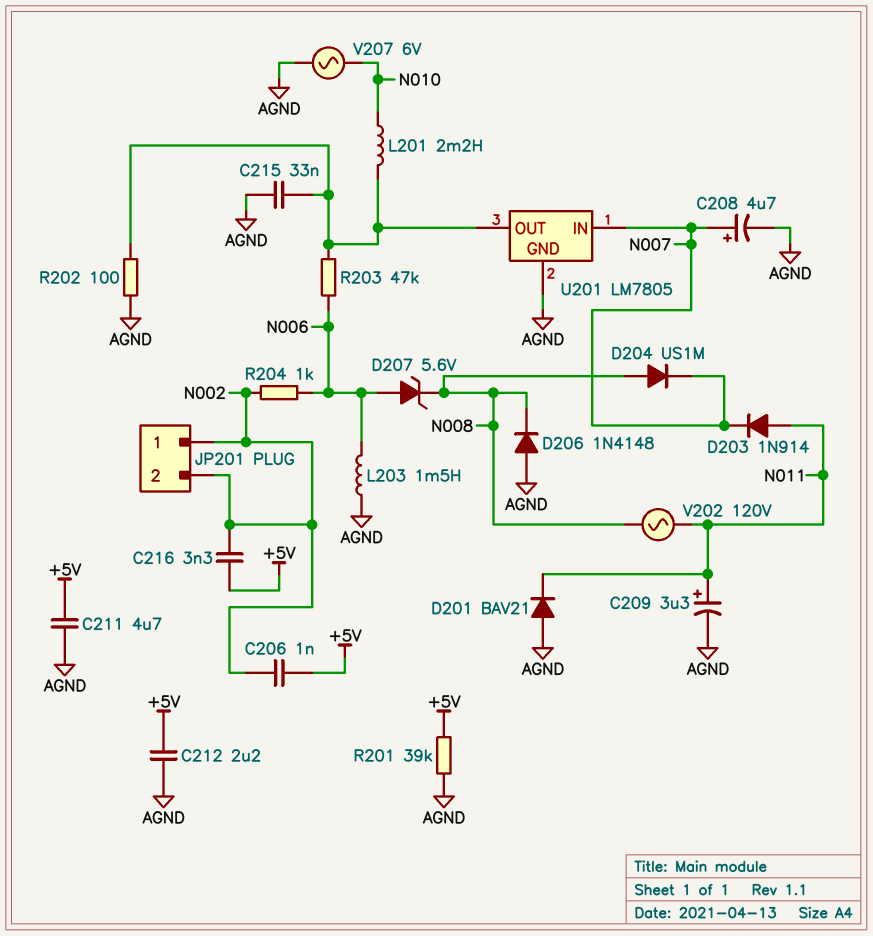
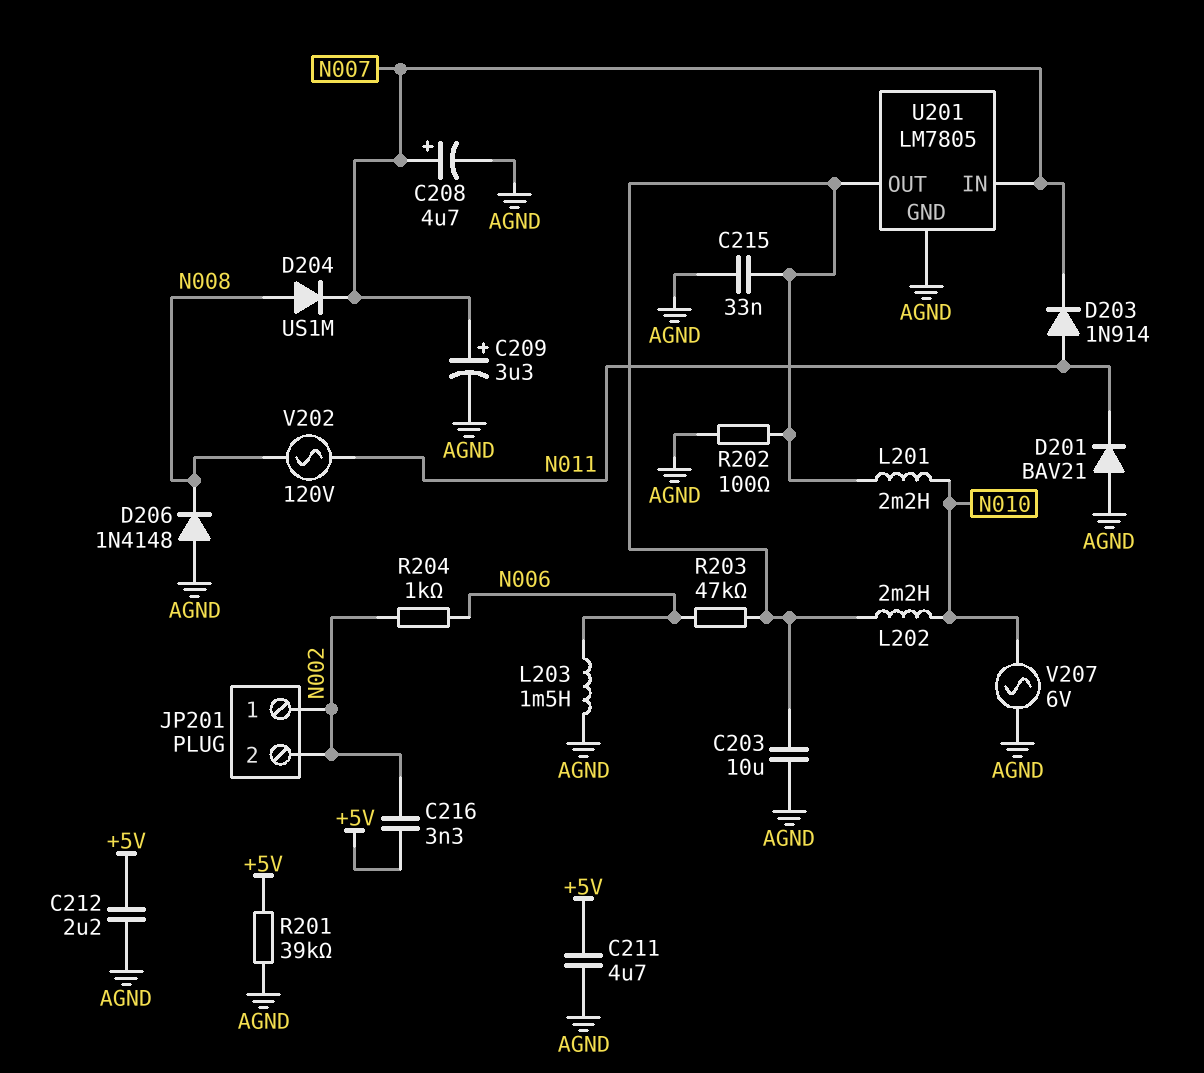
C203: none -> 10uF (AGND, U201/OUT)
C206: 1nF (+5V, N002) -> none
C209: 3.3uF (plus N011, minus AGND) -> 3.3uF (plus N007, minus AGND)
D207: zener 5.6V (A N006, K N008) -> none
L202: none -> 2.2mH (N010, U201/OUT)

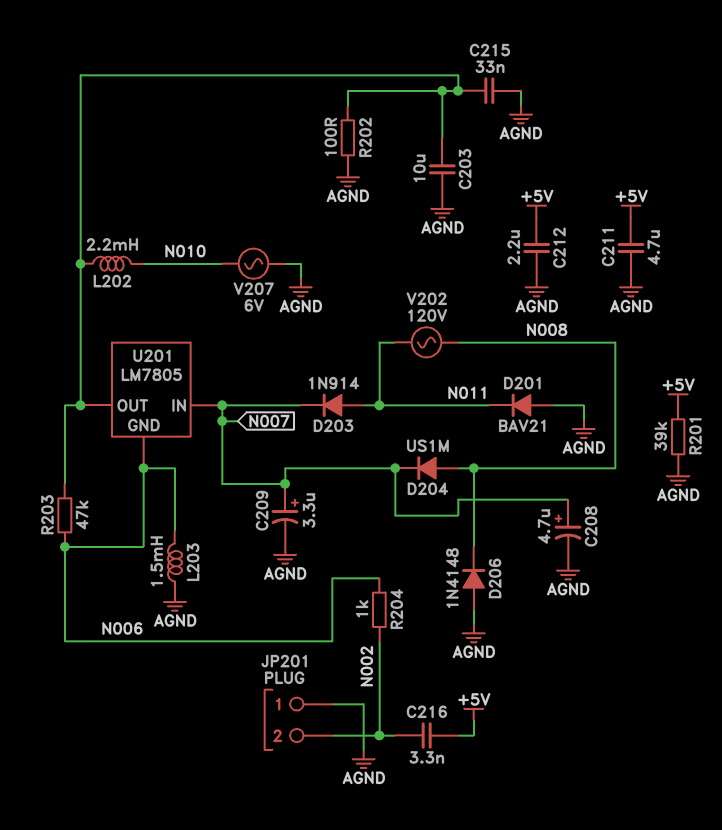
JP201 pin 1: N002 -> AGND
L201: 2.2mH (N010, U201/OUT) -> none
U201 pin GND: AGND -> N006

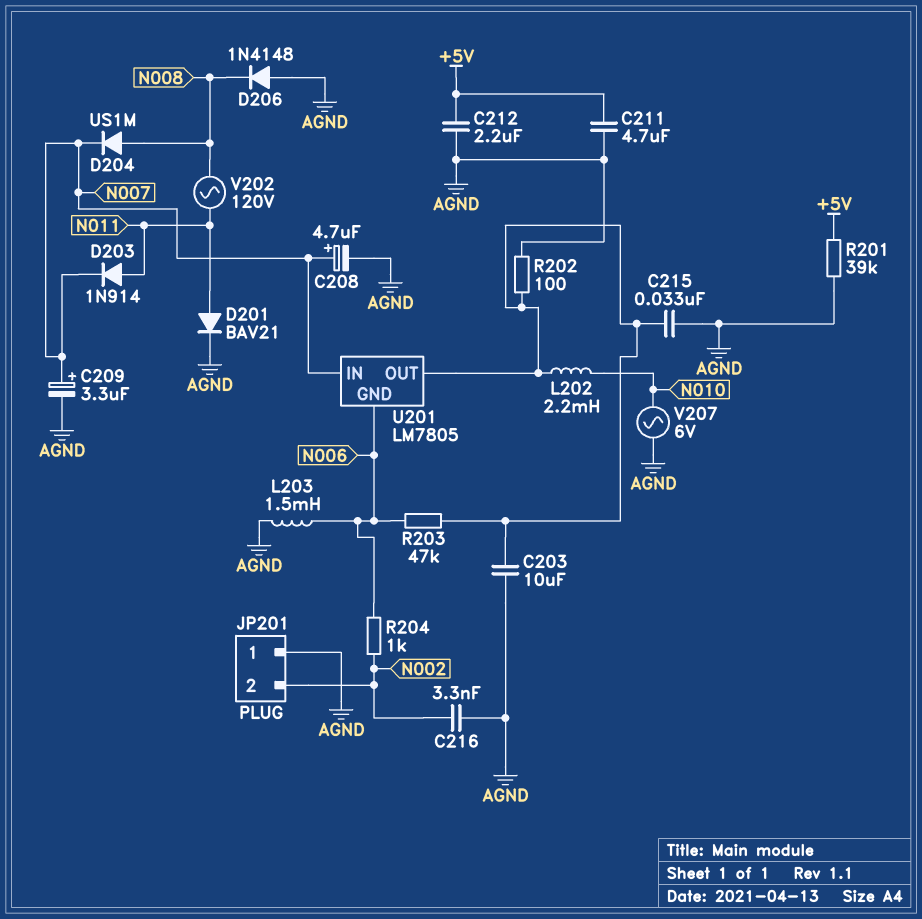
C216: 3.3nF (+5V, N002) -> 3.3nF (AGND, N002)
D201: diode BAV21 (A AGND, K N011) -> diode BAV21 (A N011, K AGND)

